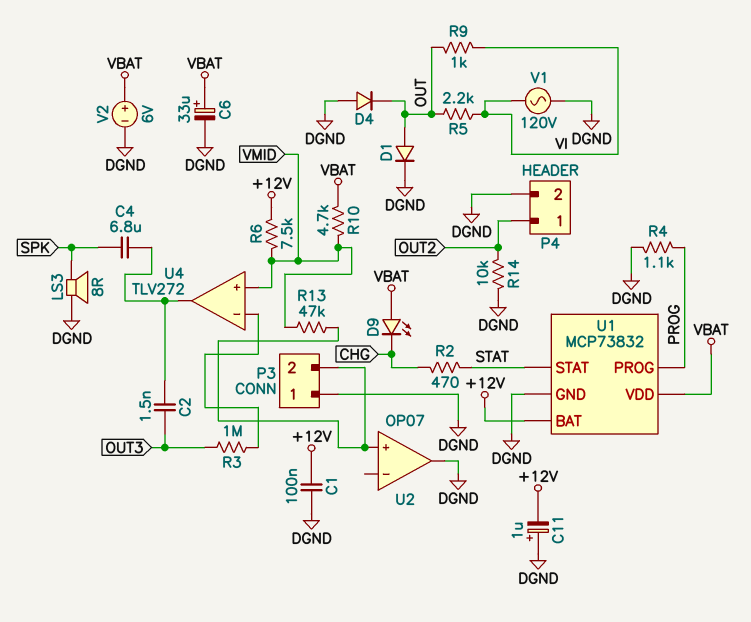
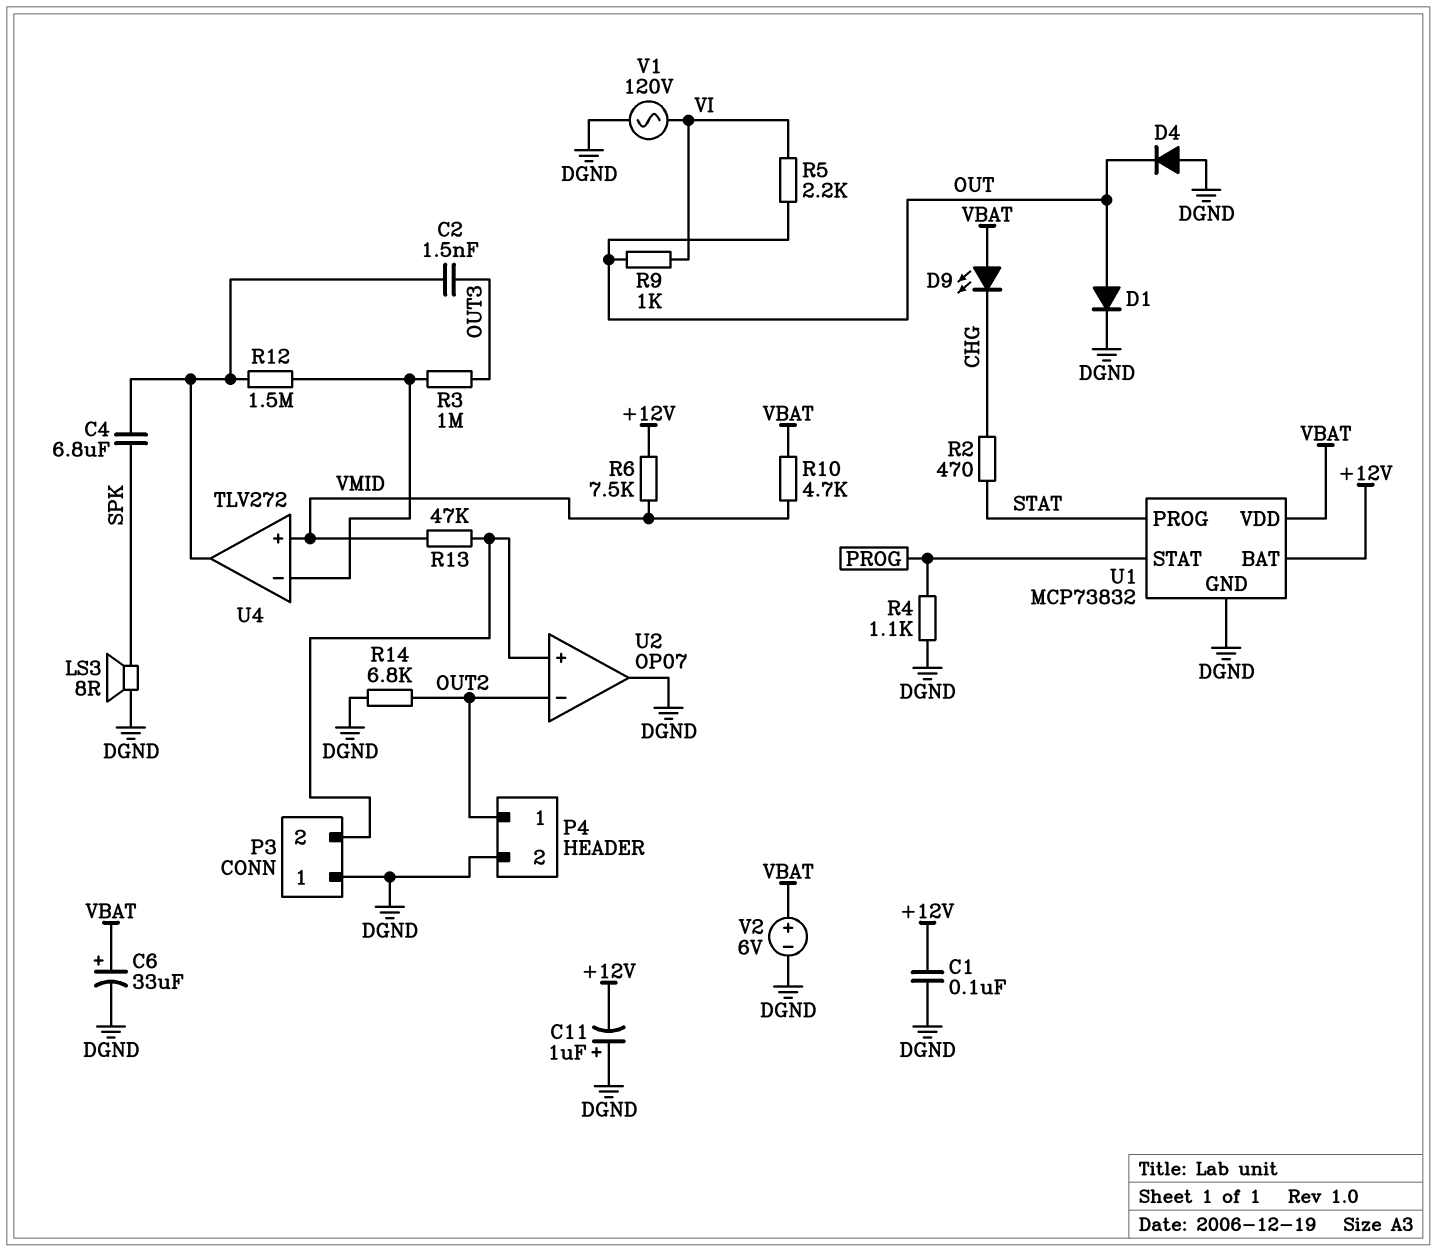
R12: none -> 1.5M (U4/in-, U4/out)
R14: 10k (DGND, OUT2) -> 6.8k (DGND, OUT2)
U1 pin PROG: PROG -> STAT
U1 pin STAT: STAT -> PROG
U2 pin in-: none -> OUT2

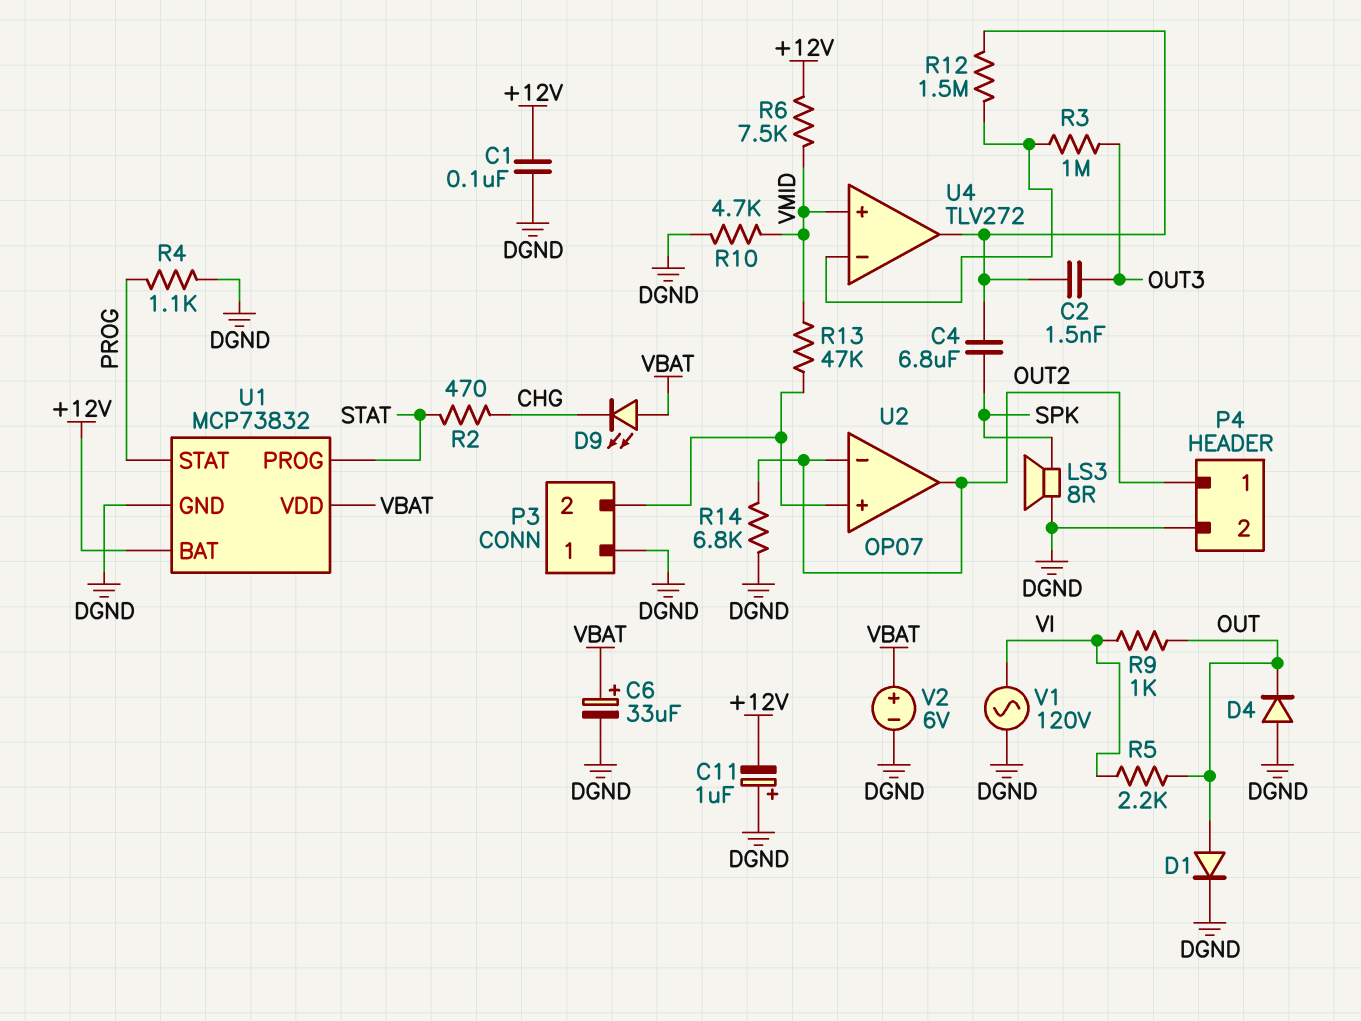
R10: 4.7k (VBAT, VMID) -> 4.7k (DGND, VMID)
U2 pin out: DGND -> OUT2

